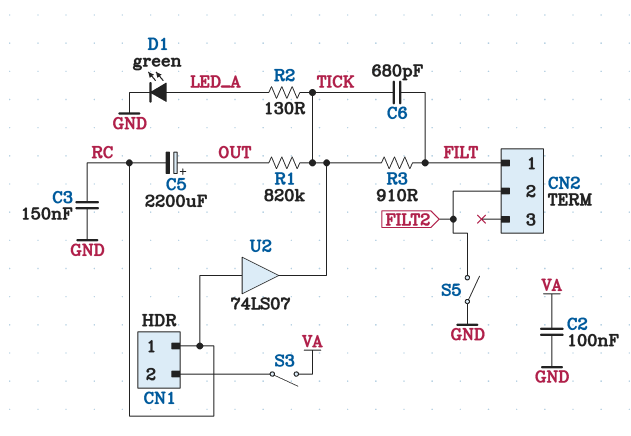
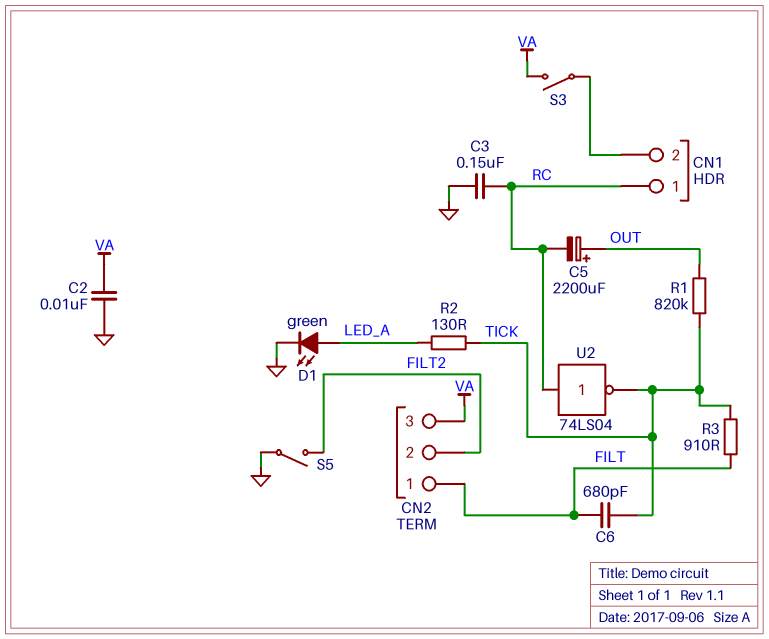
C2: 100nF (GND, VA) -> 10nF (GND, VA)
CN2 pin 3: none -> VA
U2: buffer 74LS07 (in RC, out TICK) -> NOT 74LS04 (in RC, out TICK)

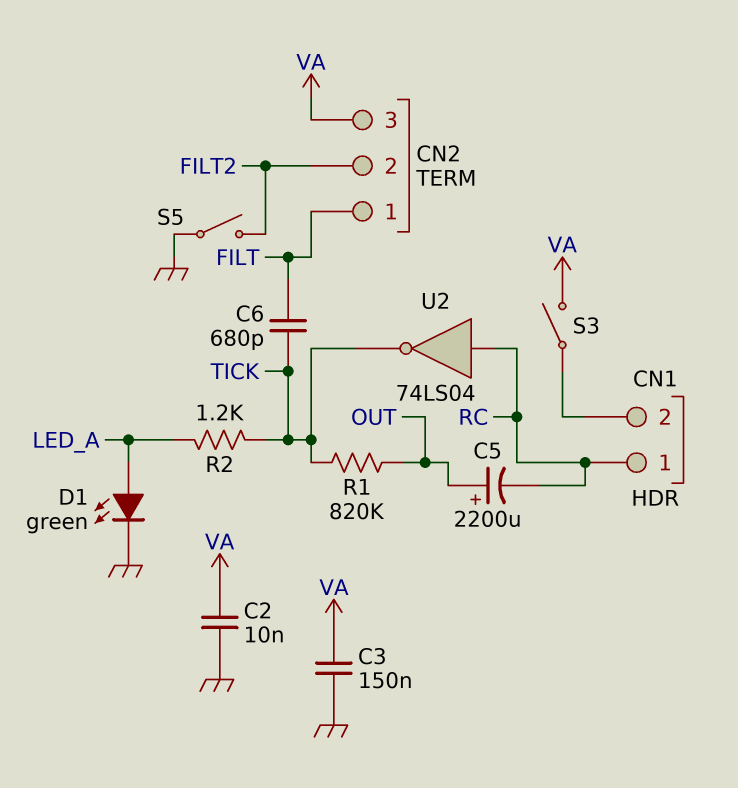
C3: 150nF (GND, RC) -> 150nF (GND, VA)
R2: 130 (LED_A, TICK) -> 1.2k (LED_A, TICK)
R3: 910 (FILT, TICK) -> none

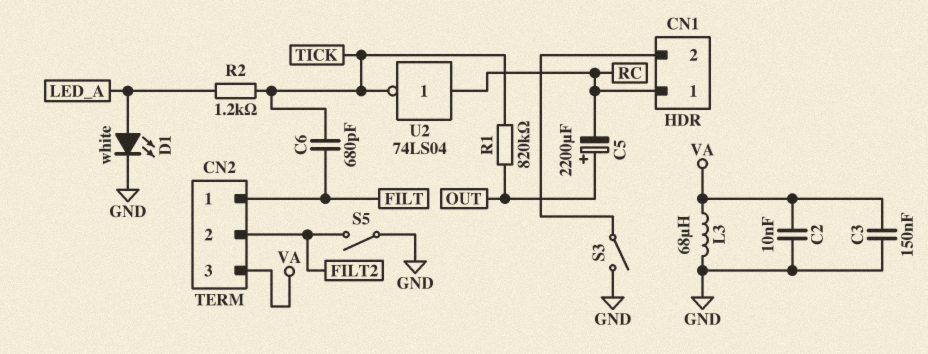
D1: LED green (A LED_A, K GND) -> LED white (A LED_A, K GND)
L3: none -> 68uH (GND, VA)
S3: switch (CN1/2, VA) -> switch (CN1/2, GND)

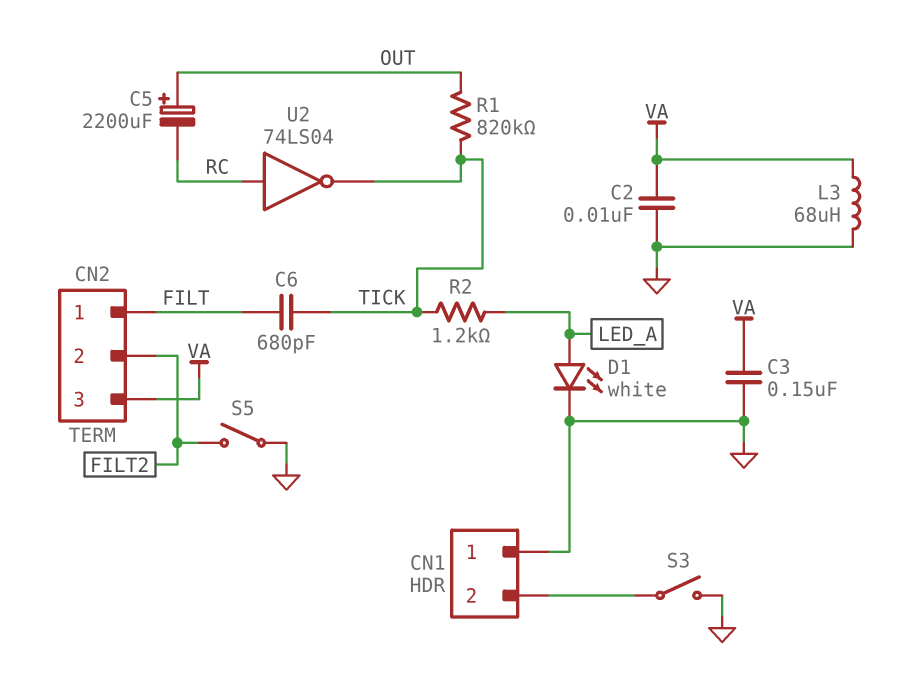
CN1 pin 1: RC -> GND

